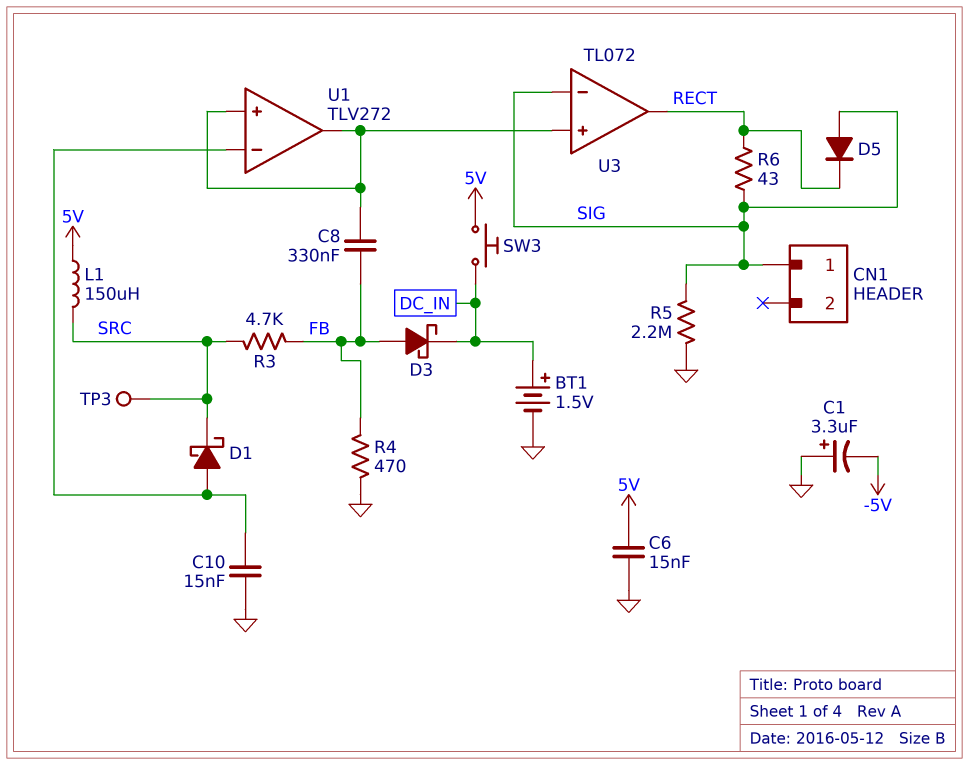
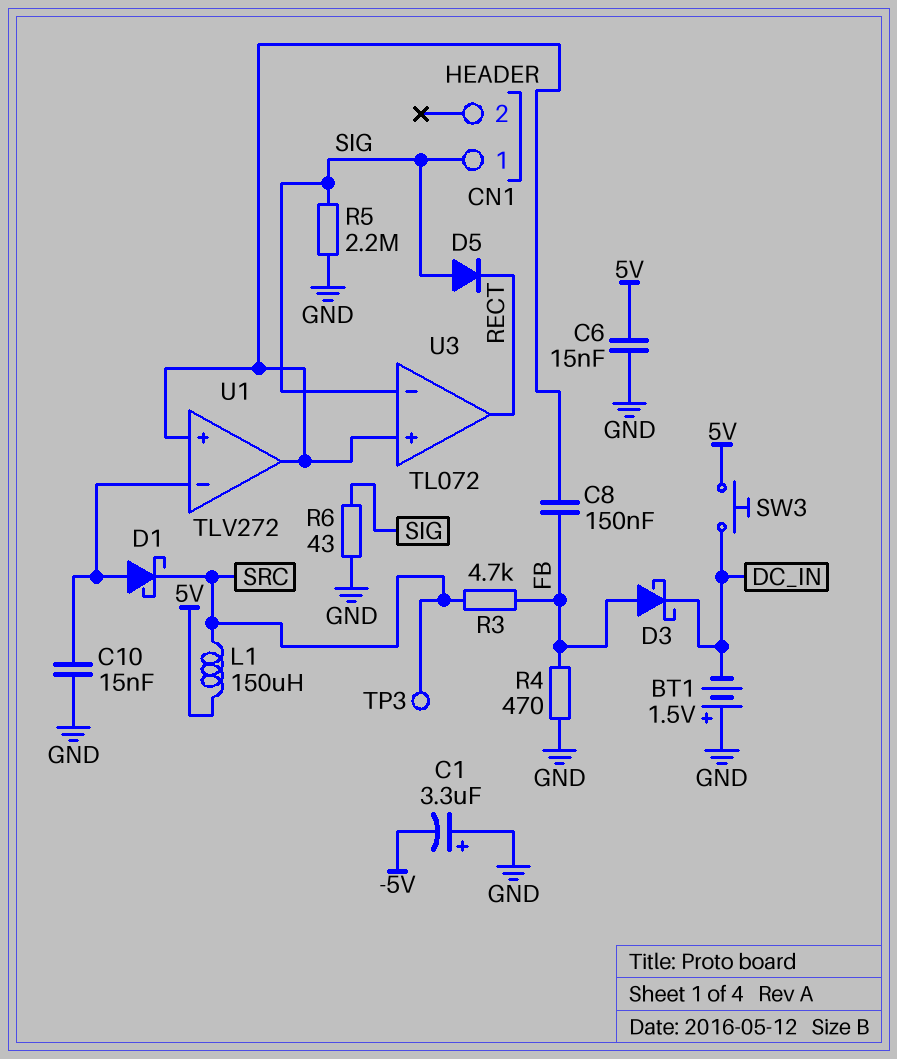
BT1: 1.5V (plus DC_IN, minus GND) -> 1.5V (plus GND, minus DC_IN)
C8: 330nF (FB, U1/in+) -> 150nF (FB, U1/in+)
R6: 43 (RECT, SIG) -> 43 (GND, SIG)

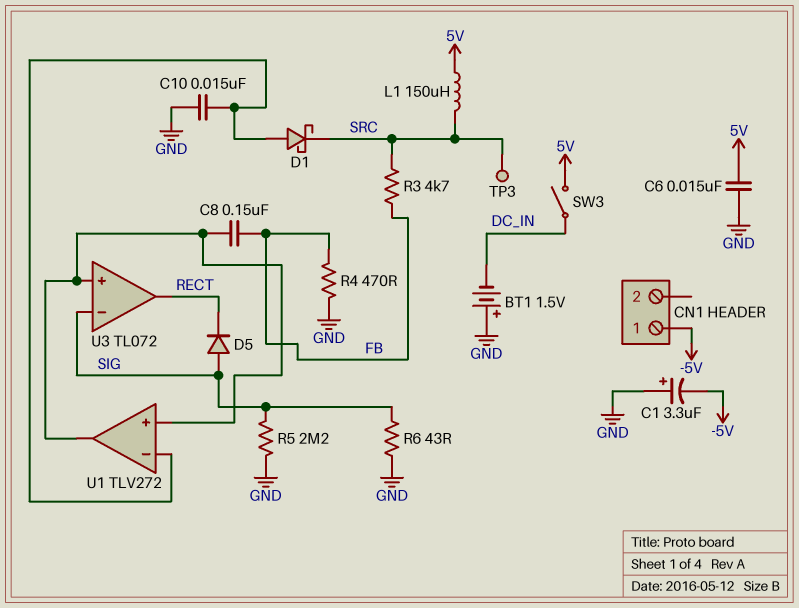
CN1 pin 1: SIG -> -5V
D3: schottky (A FB, K DC_IN) -> none
SW3: button (5V, DC_IN) -> switch (5V, DC_IN)

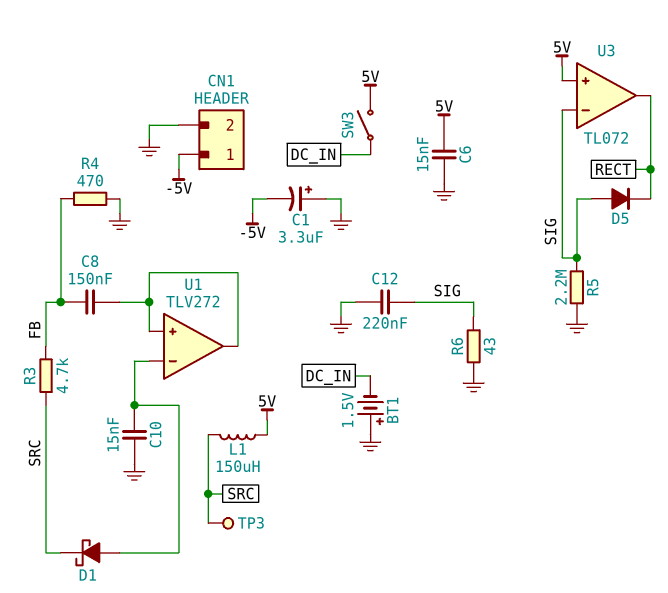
C12: none -> 220nF (GND, SIG)
CN1 pin 2: none -> GND
U3 pin in+: U1/in+ -> 5V

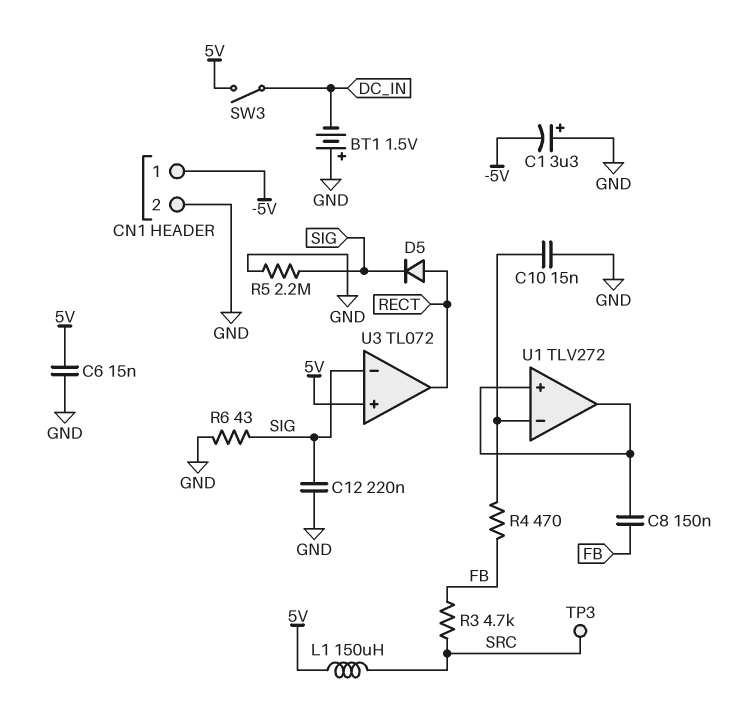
D1: schottky (A U1/in-, K SRC) -> none
D5: diode (A SIG, K RECT) -> diode (A RECT, K SIG)
R4: 470 (FB, GND) -> 470 (FB, U1/in-)

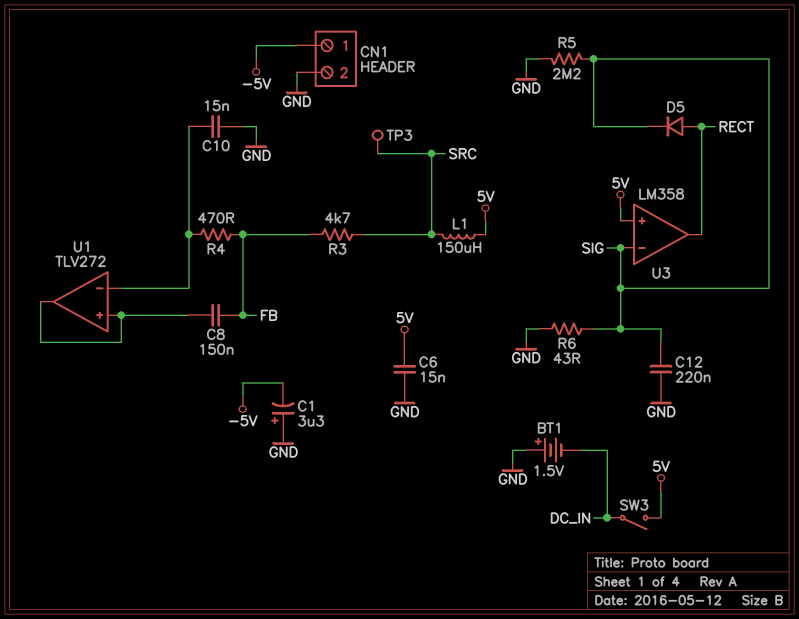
U3: TL072 -> LM358

